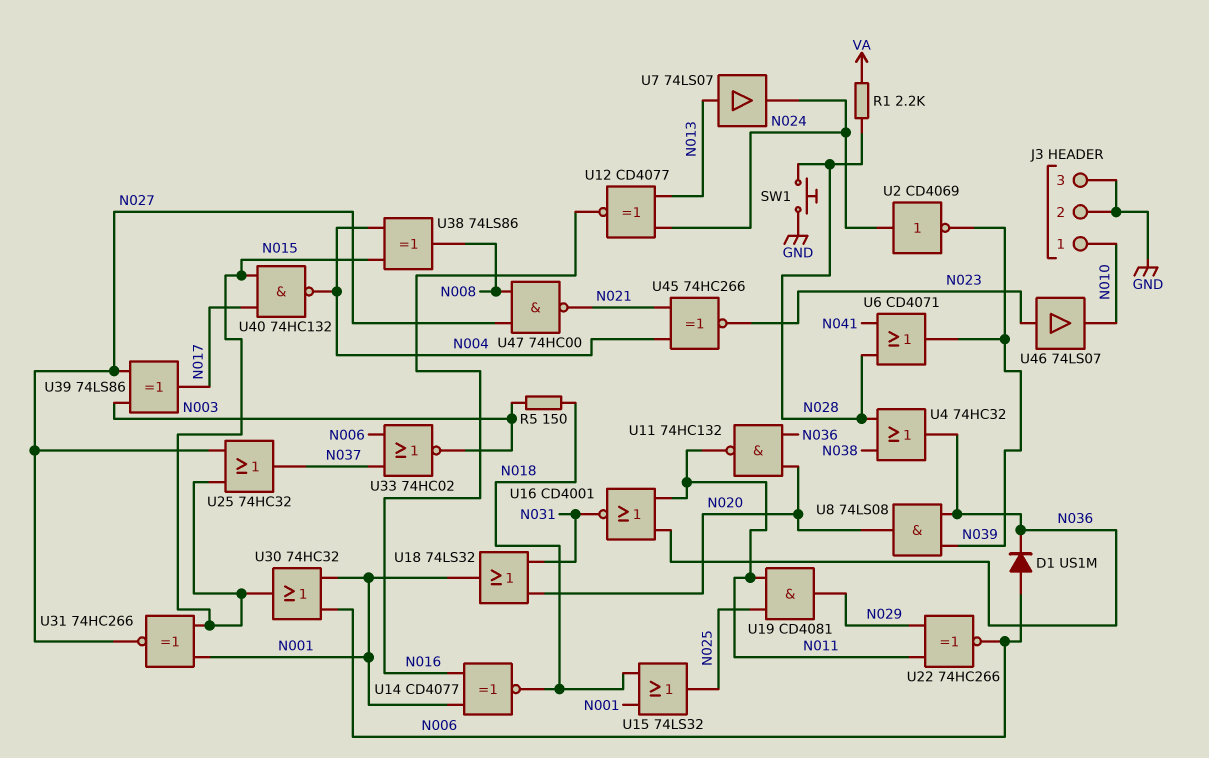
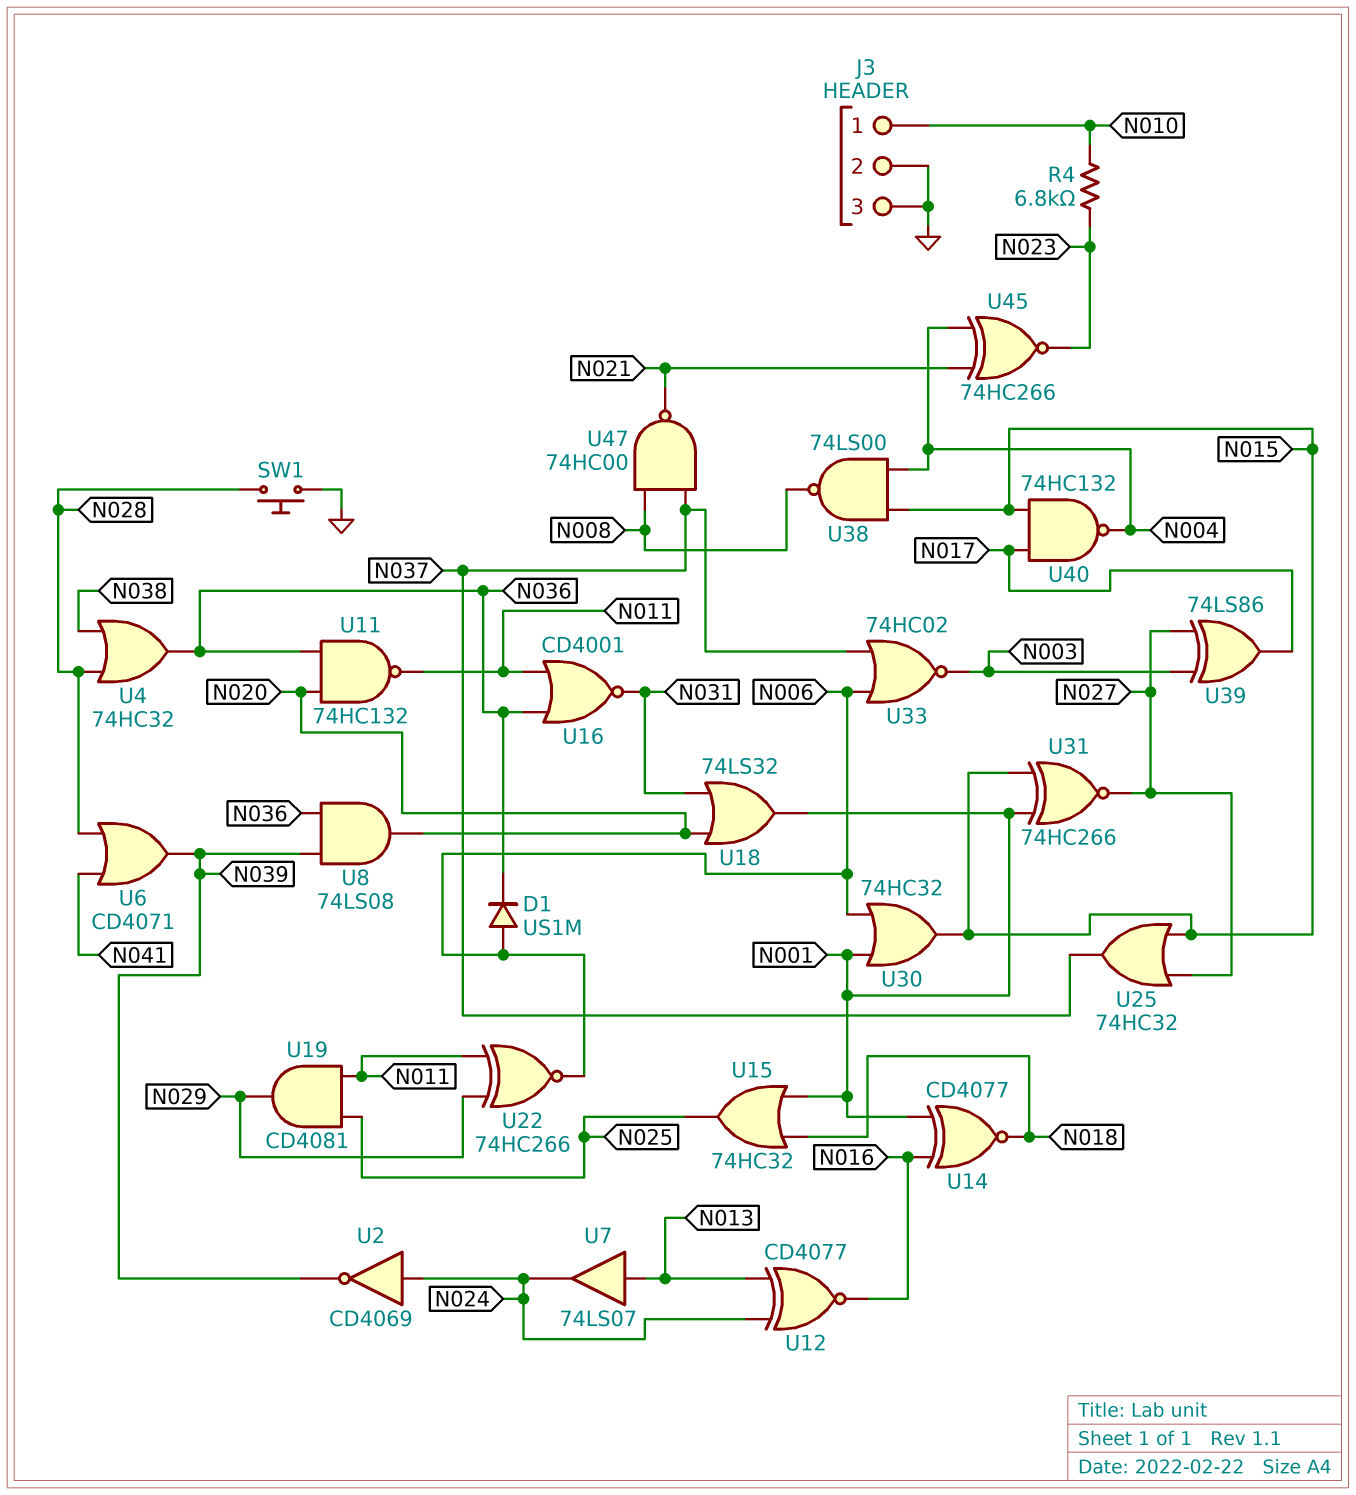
R1: 2.2k (N028, VA) -> none
R4: none -> 6.8k (N010, N023)
R5: 150 (N003, N018) -> none
U15: OR 74LS32 (in N001, in N018, out N025) -> OR 74HC32 (in N001, in N018, out N025)
U38: XOR 74LS86 (in N004, in N015, out N008) -> NAND 74LS00 (in N004, in N015, out N008)
U46: buffer 74LS07 (in N023, out N010) -> none
U47: NAND 74HC00 (in N008, in N027, out N021) -> NAND 74HC00 (in N008, in N037, out N021)

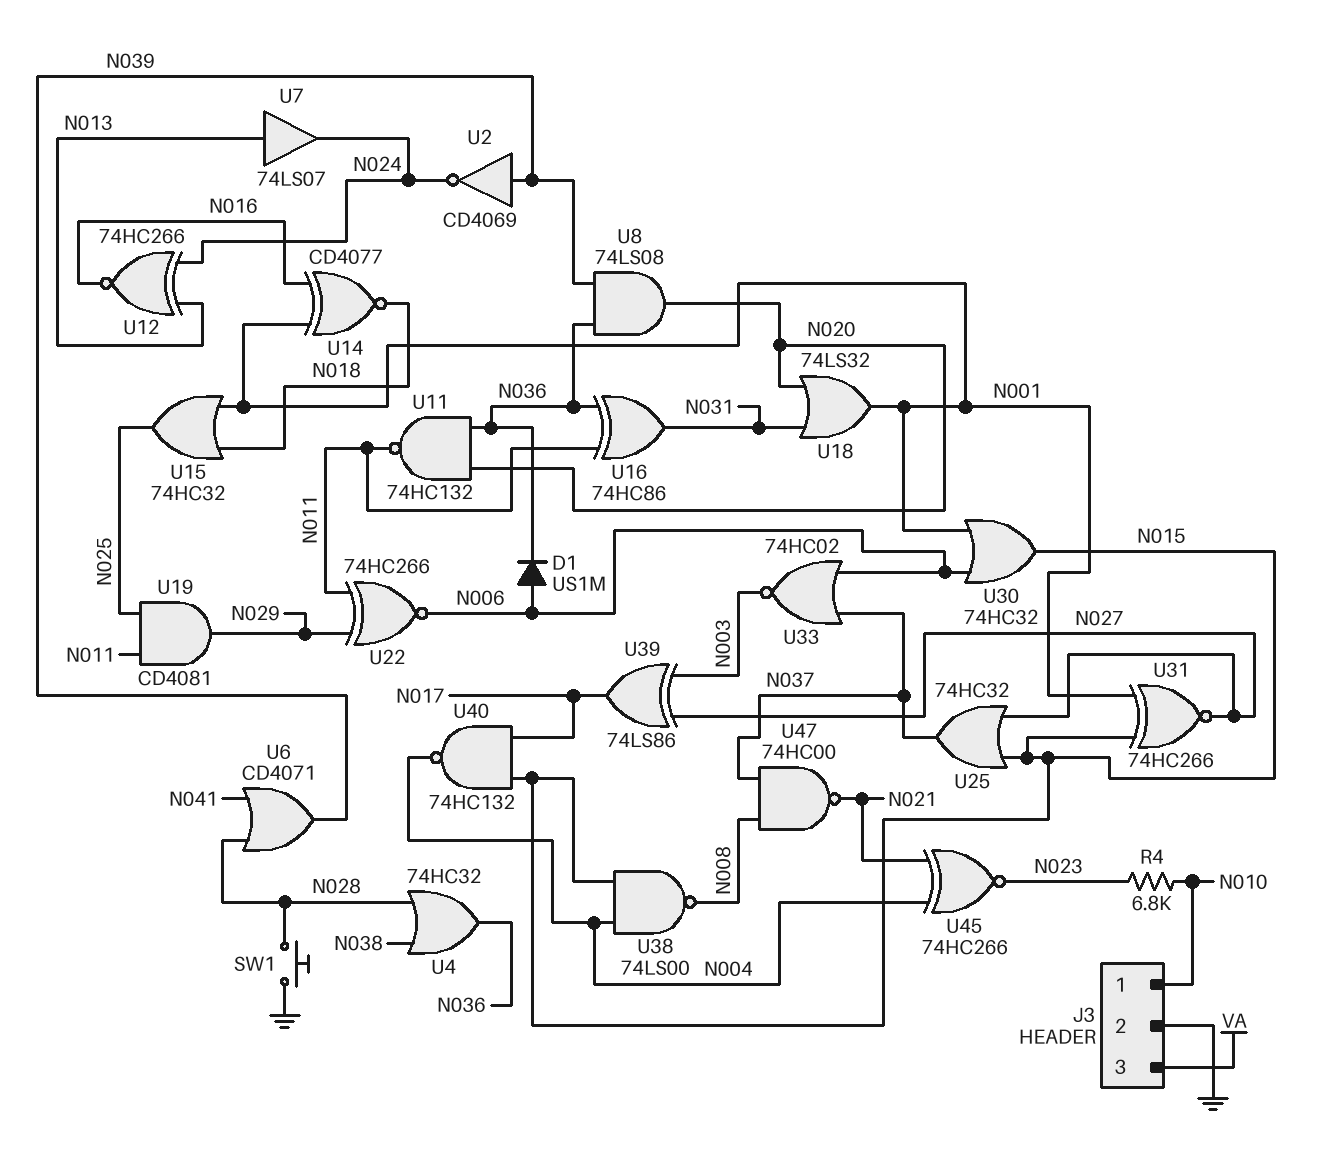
J3 pin 3: GND -> VA
U2: NOT CD4069 (in N024, out N039) -> NOT CD4069 (in N039, out N024)
U12: XNOR CD4077 (in N013, in N024, out N016) -> XNOR 74HC266 (in N013, in N024, out N016)
U16: NOR CD4001 (in N011, in N036, out N031) -> XOR 74HC86 (in N011, in N036, out N031)

